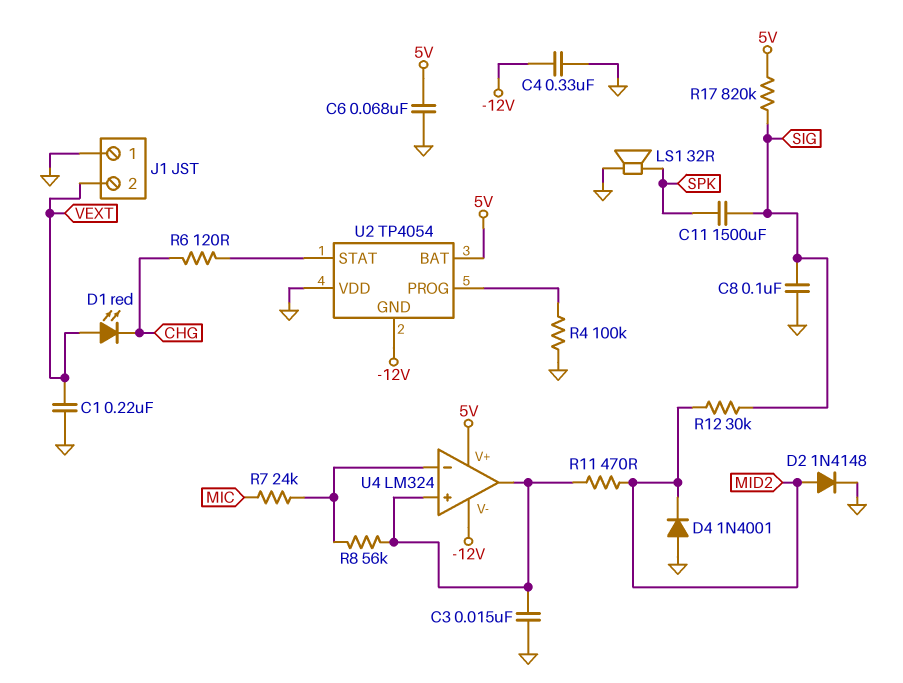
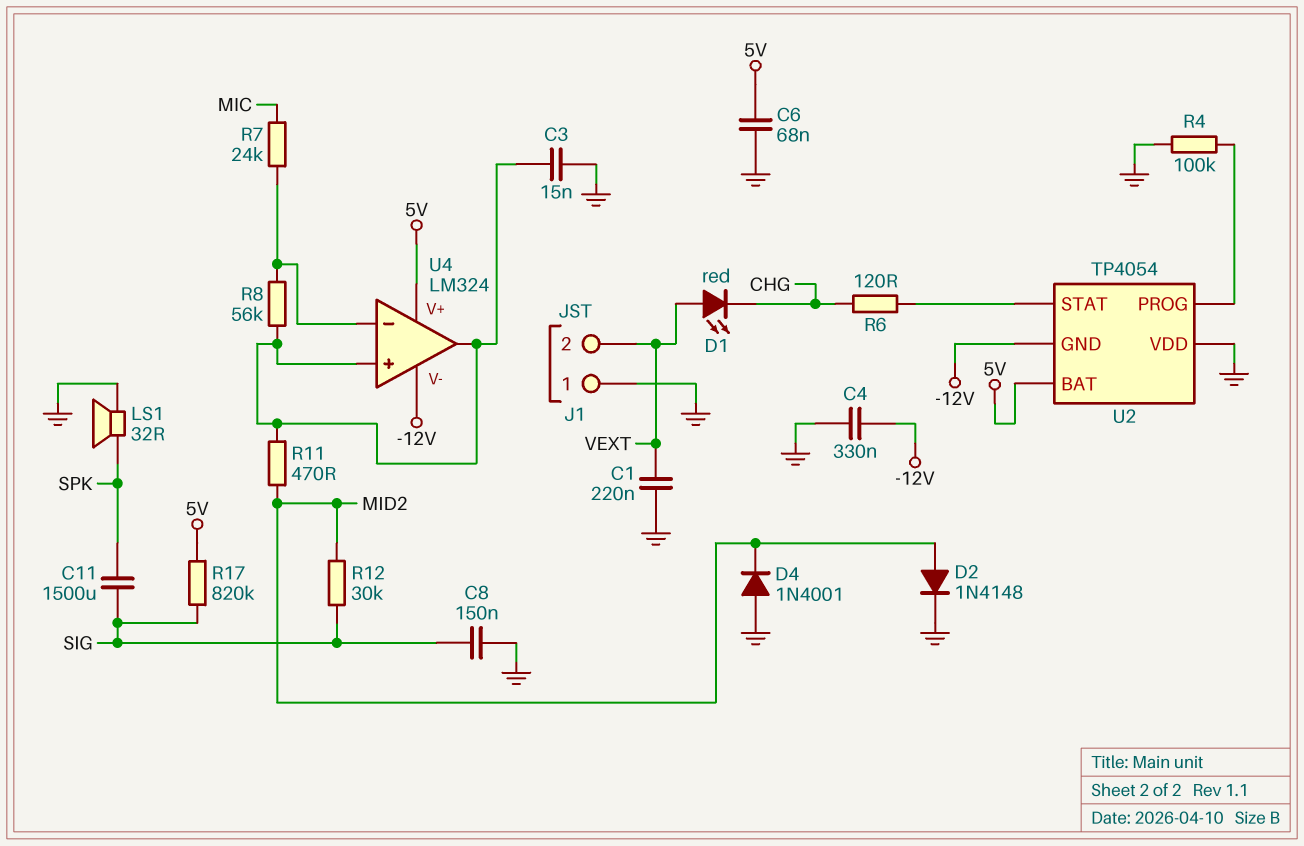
C8: 100nF (GND, SIG) -> 150nF (GND, SIG)

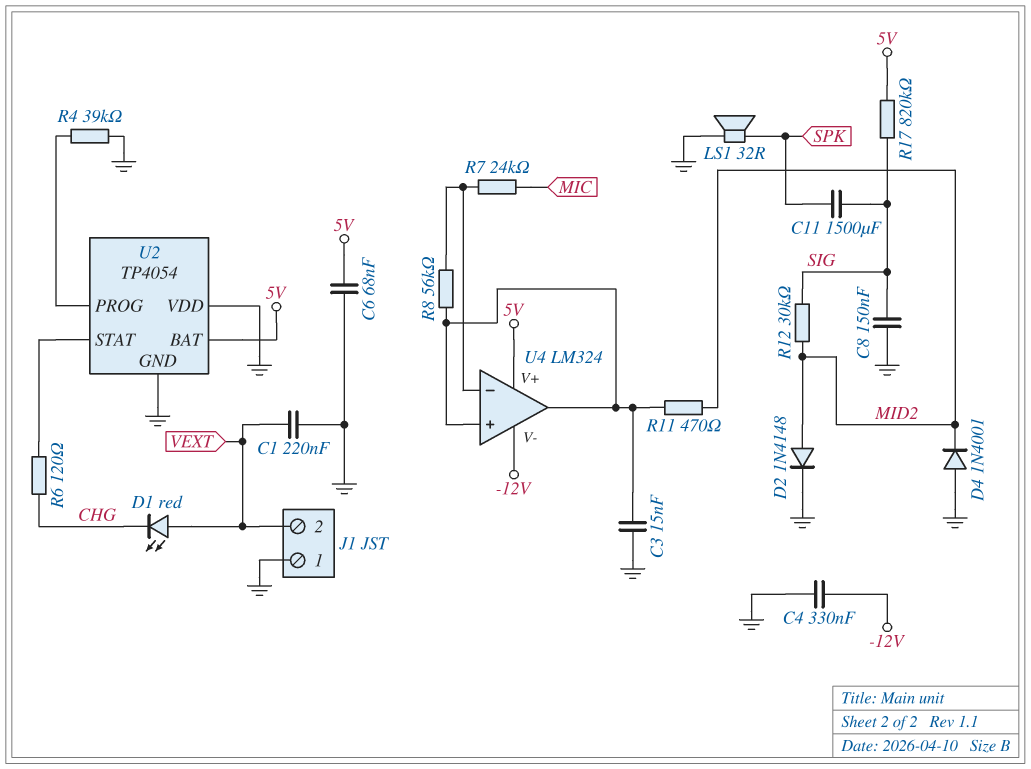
R4: 100k (GND, U2/PROG) -> 39k (GND, U2/PROG)
U2 pin GND: -12V -> GND

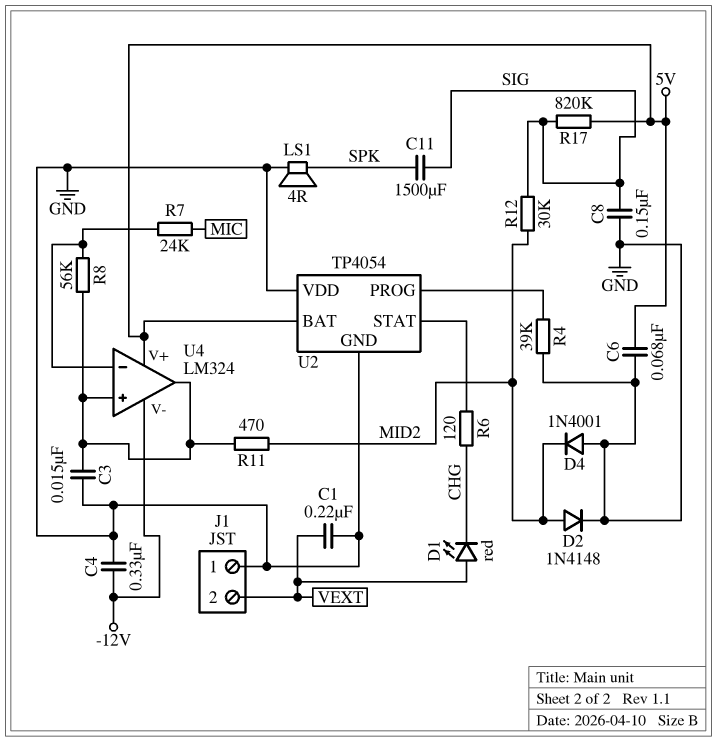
LS1: speaker 32R (GND, SPK) -> speaker 4R (GND, SPK)

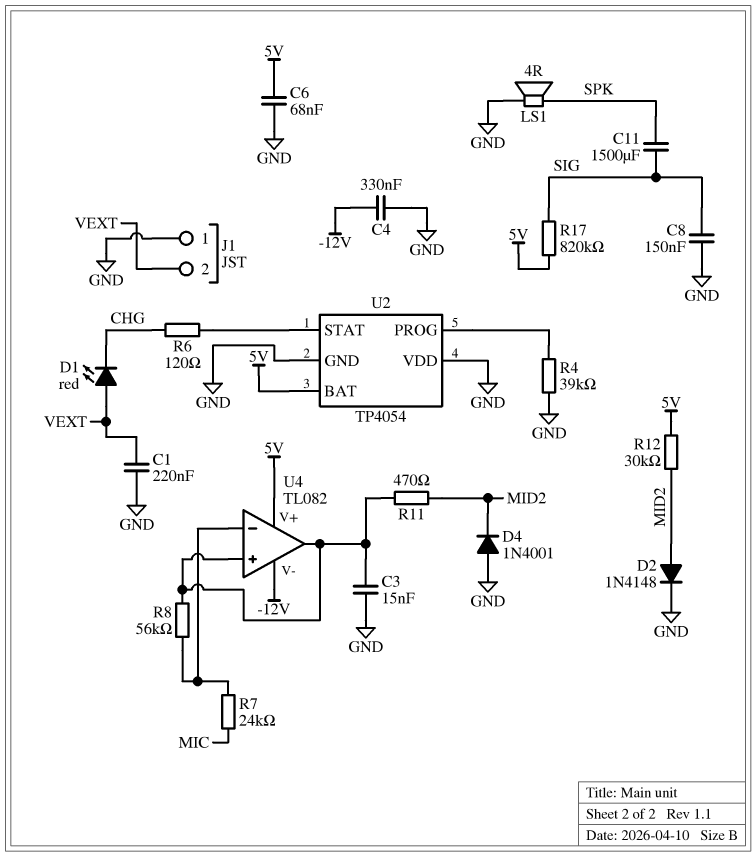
R12: 30k (MID2, SIG) -> 30k (5V, MID2)
U4: LM324 -> TL082

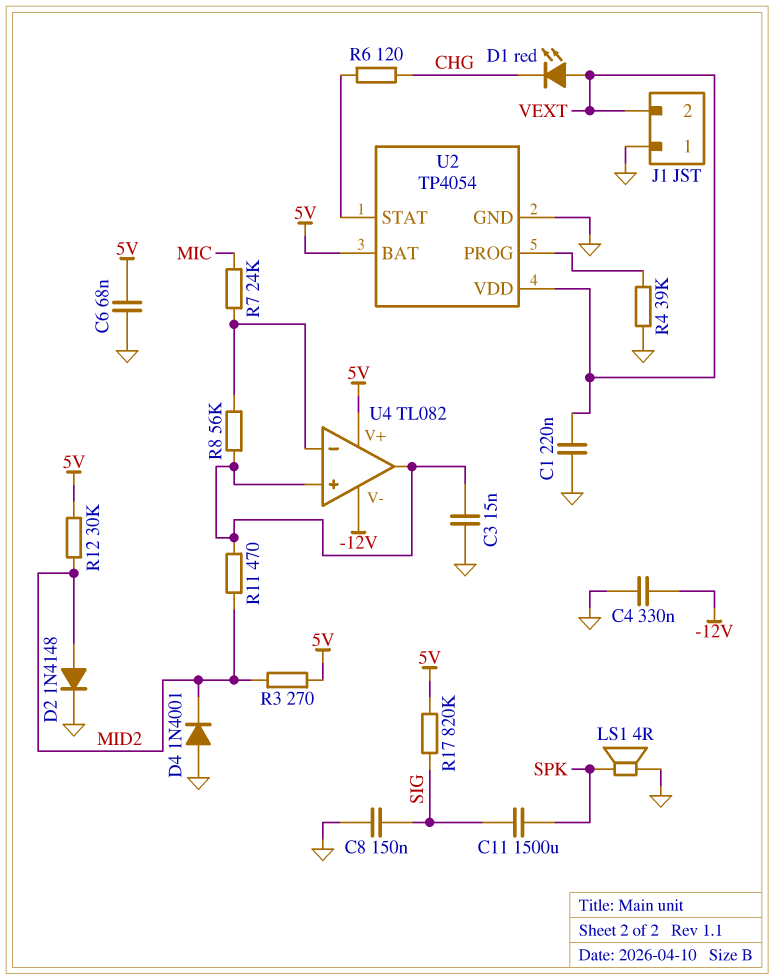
R3: none -> 270 (5V, MID2)
U2 pin VDD: GND -> VEXT

